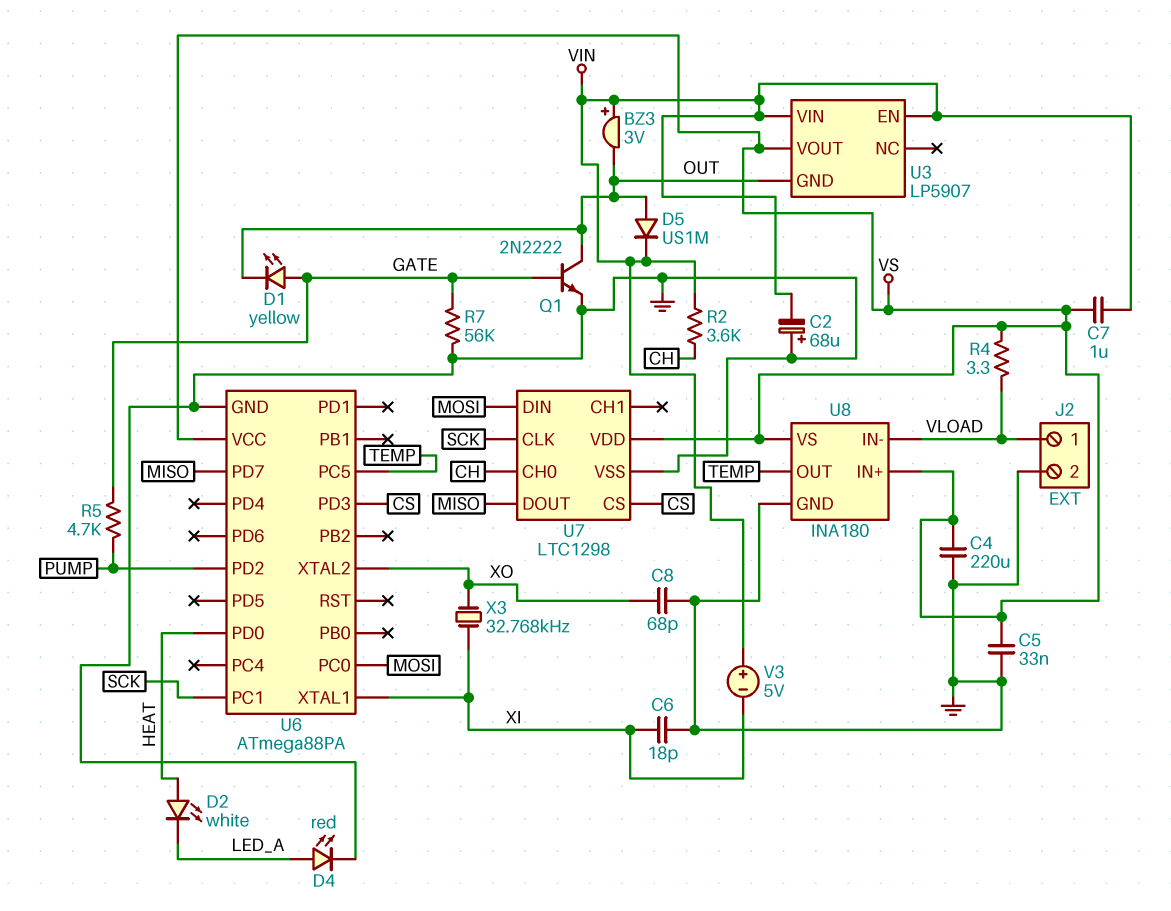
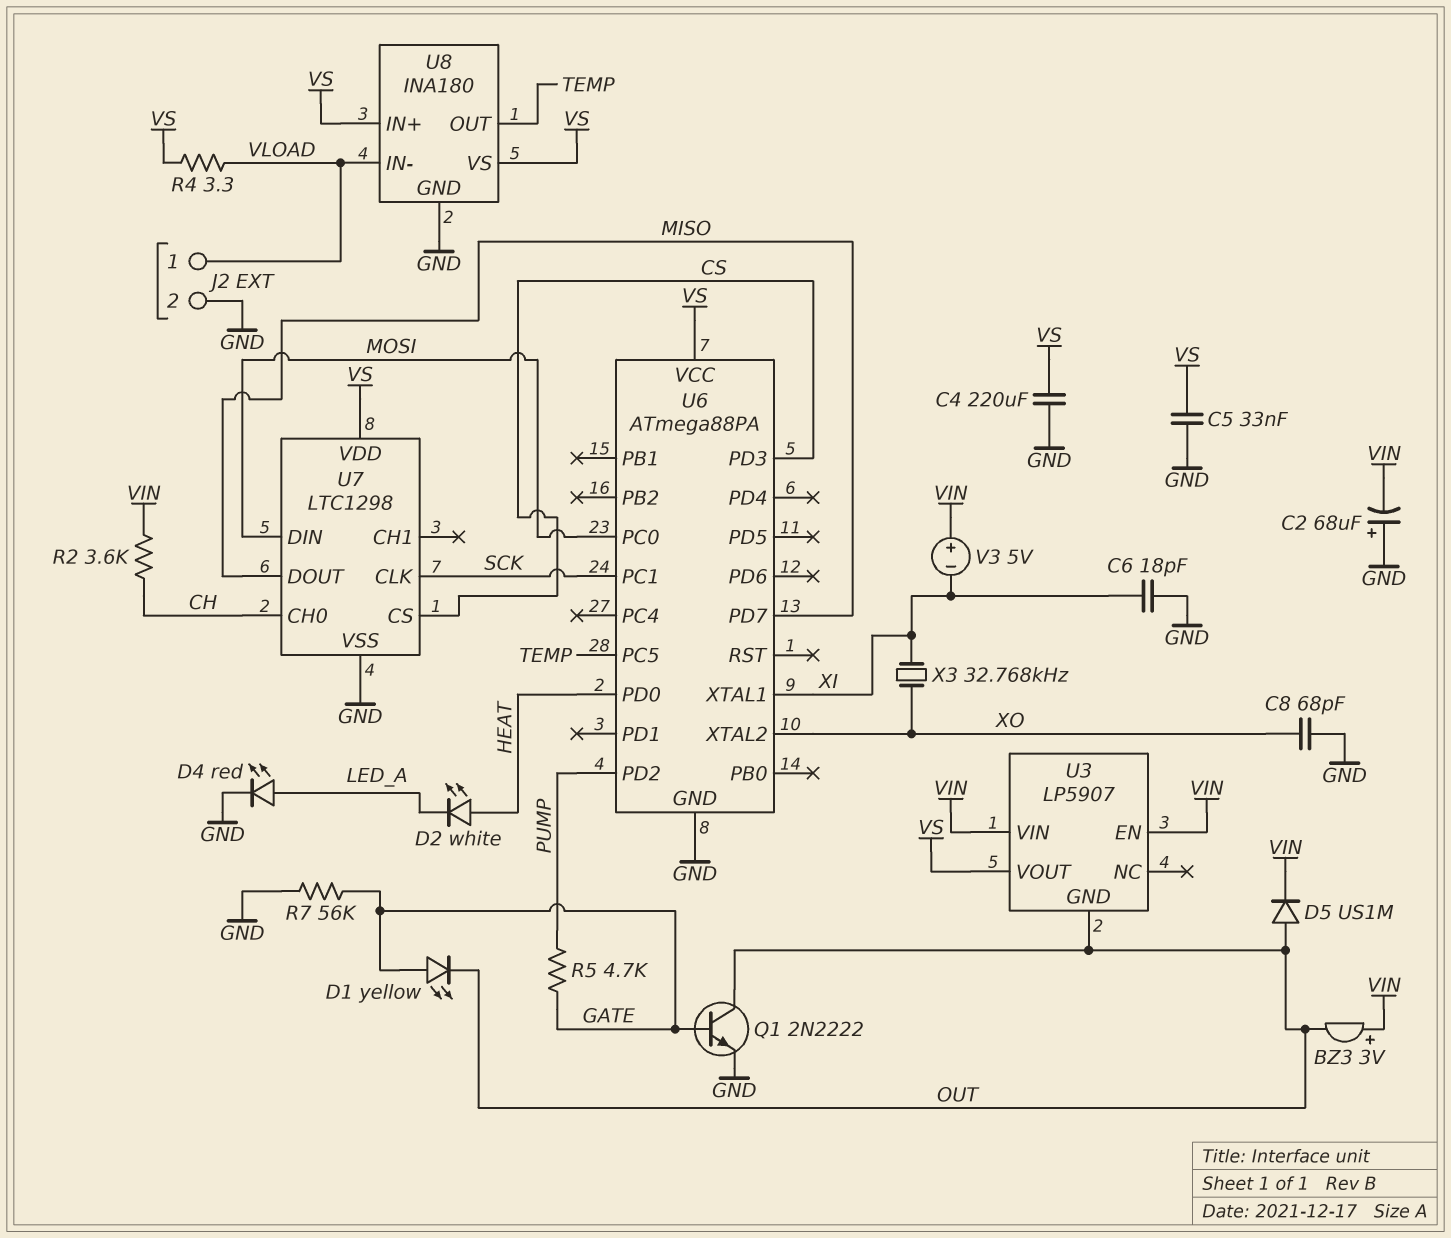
C7: 1uF (VIN, VS) -> none

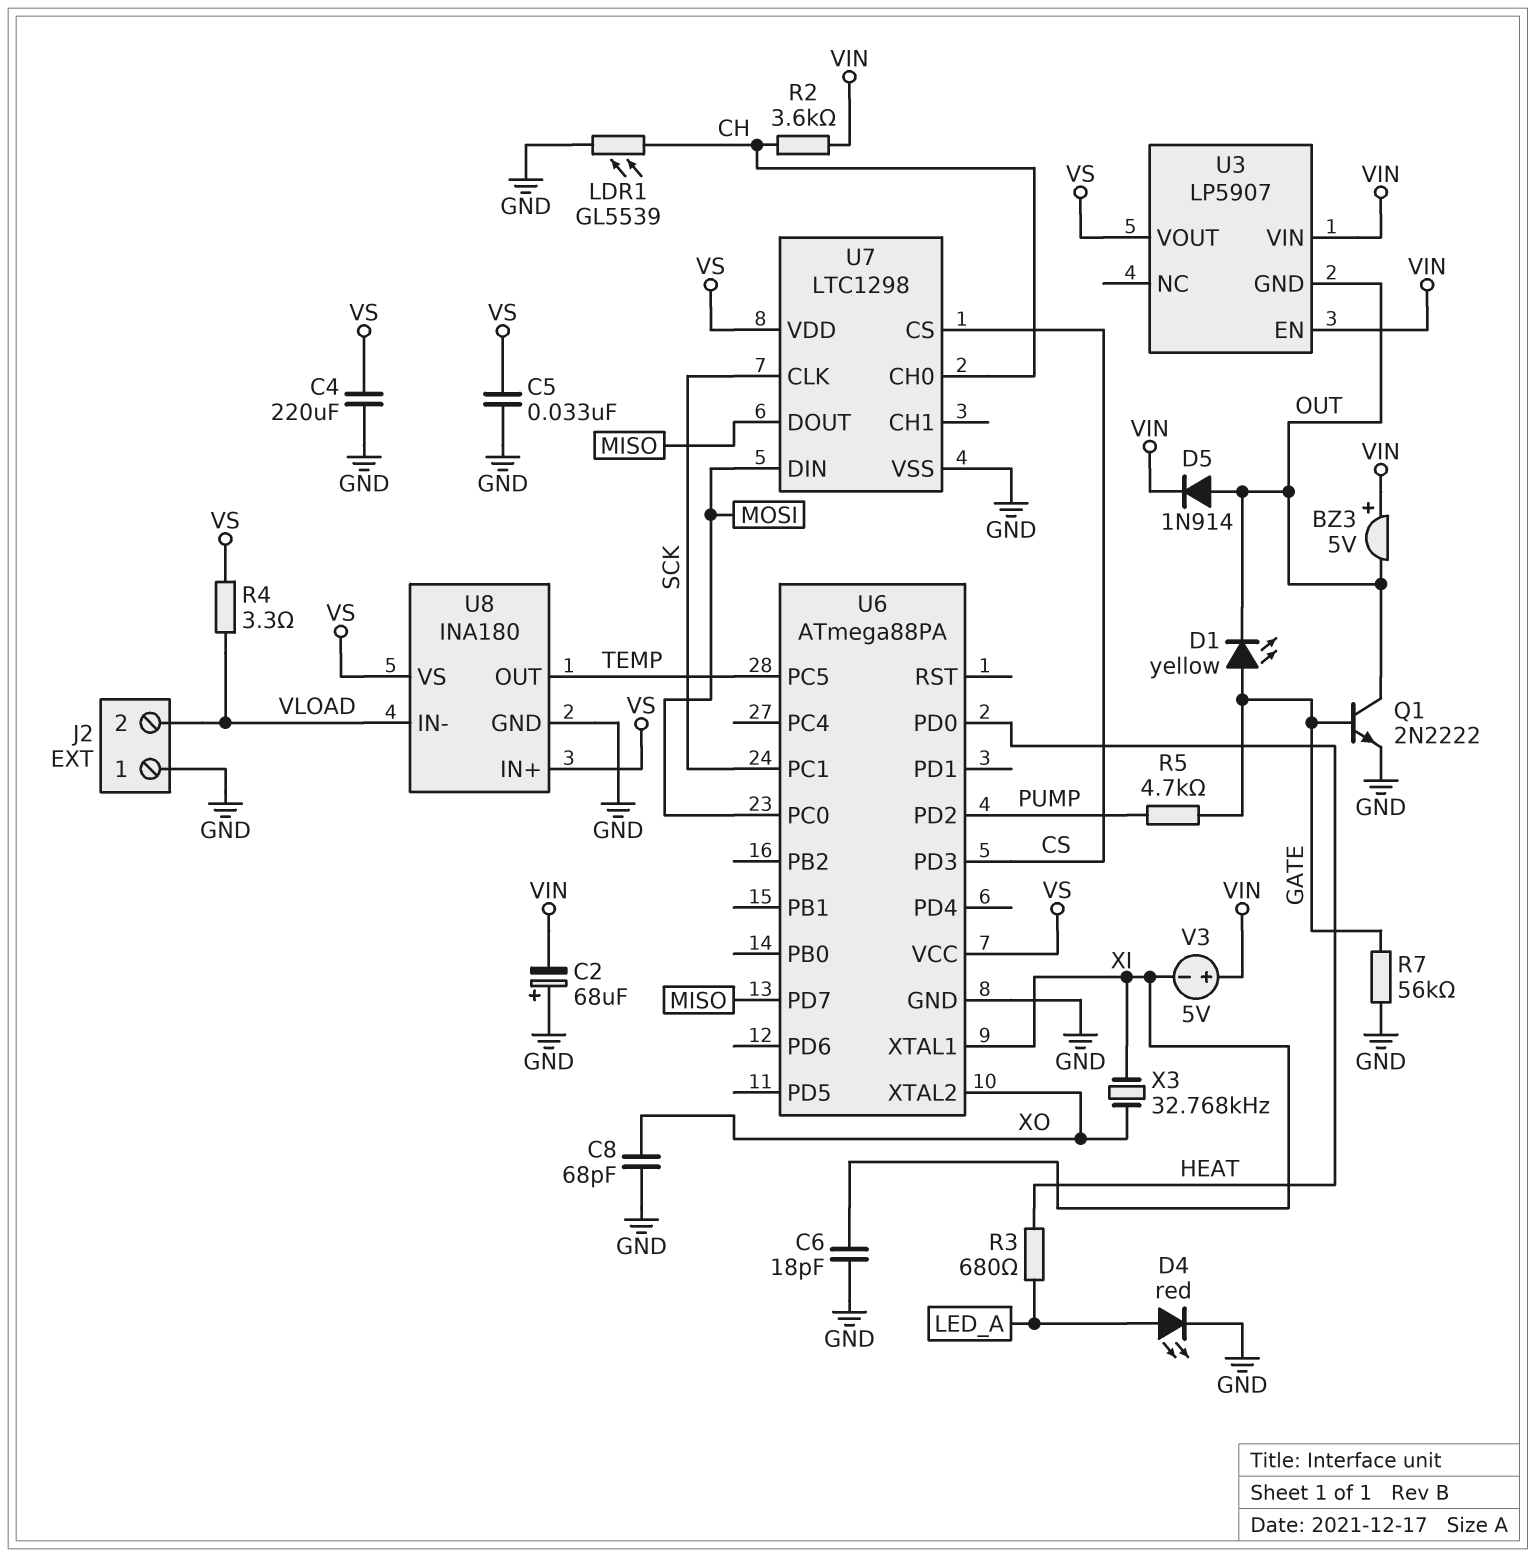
BZ3: buzzer 3V (plus VIN, minus OUT) -> buzzer 5V (plus VIN, minus OUT)
D2: LED white (A HEAT, K LED_A) -> none
D5: diode US1M (A OUT, K VIN) -> diode 1N914 (A OUT, K VIN)
J2 pin 1: VLOAD -> GND
J2 pin 2: GND -> VLOAD
LDR1: none -> GL5539 (CH, GND)
R3: none -> 680 (HEAT, LED_A)

